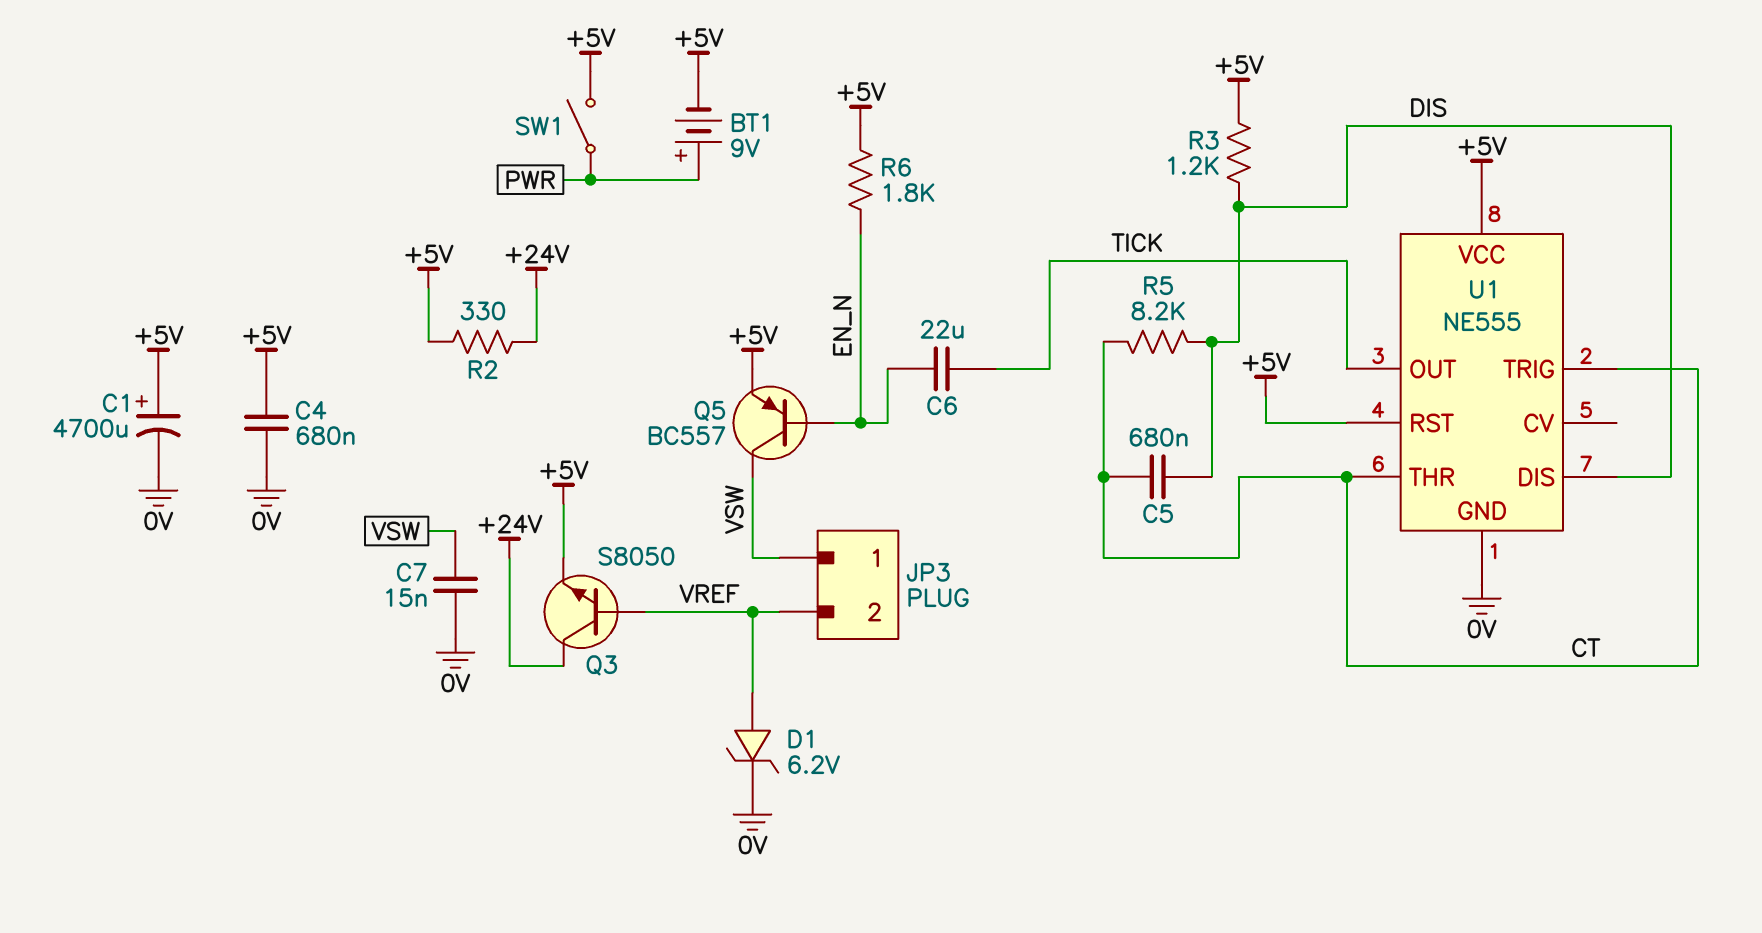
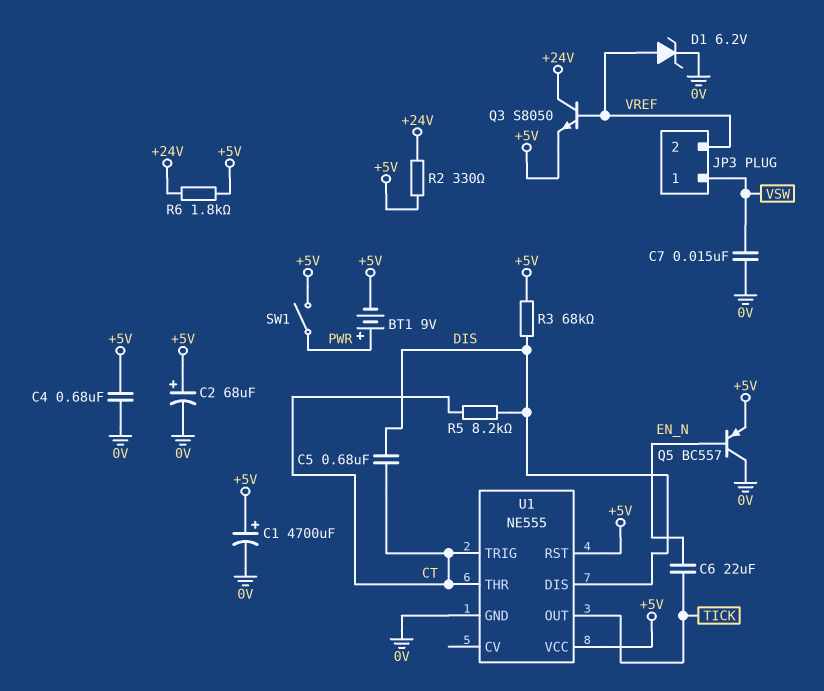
C2: none -> 68uF (plus +5V, minus 0V)
Q5: PNP BC557 (B EN_N, C VSW, E +5V) -> PNP BC557 (B EN_N, C 0V, E +5V)
R3: 1.2k (+5V, DIS) -> 68k (+5V, DIS)
R6: 1.8k (+5V, EN_N) -> 1.8k (+5V, +24V)

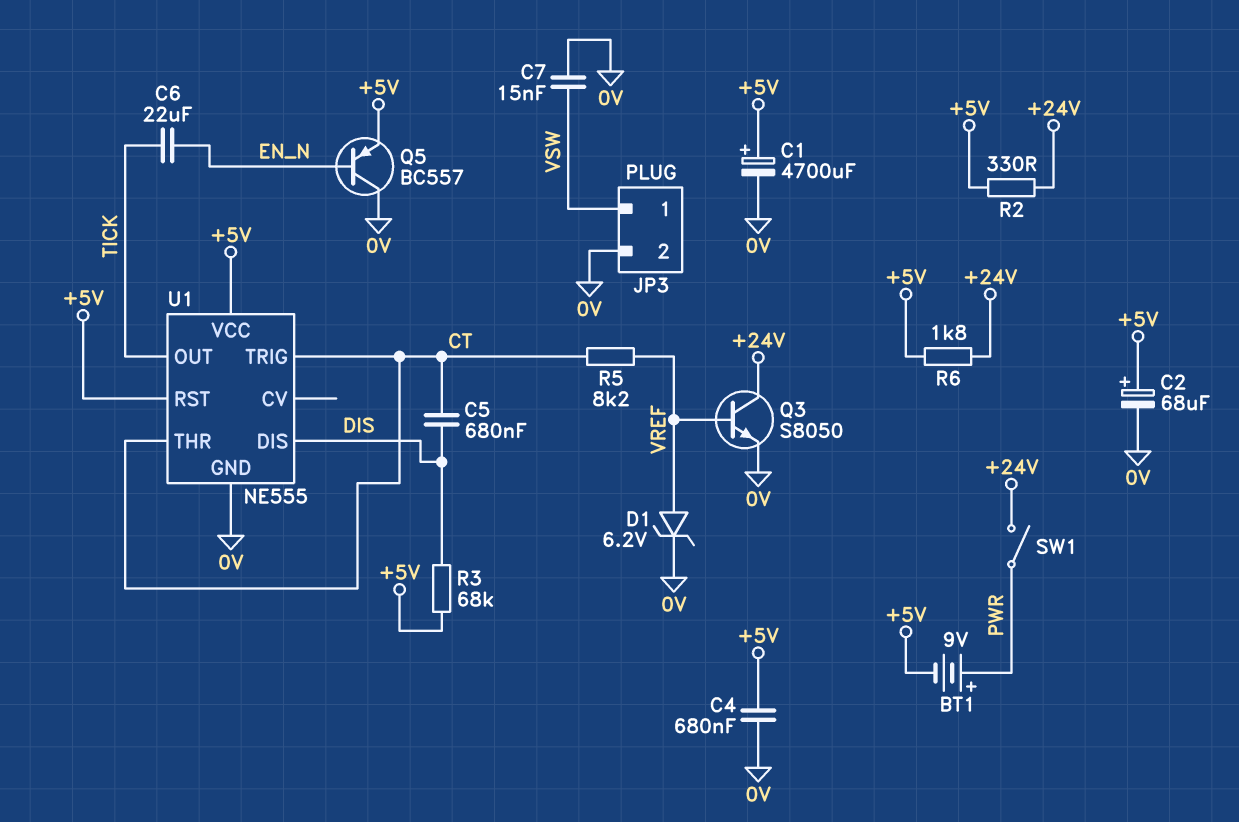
JP3 pin 2: VREF -> 0V
Q3: NPN S8050 (B VREF, C +24V, E +5V) -> NPN S8050 (B VREF, C +24V, E 0V)
R5: 8.2k (CT, DIS) -> 8.2k (CT, VREF)
SW1: switch (+5V, PWR) -> switch (+24V, PWR)

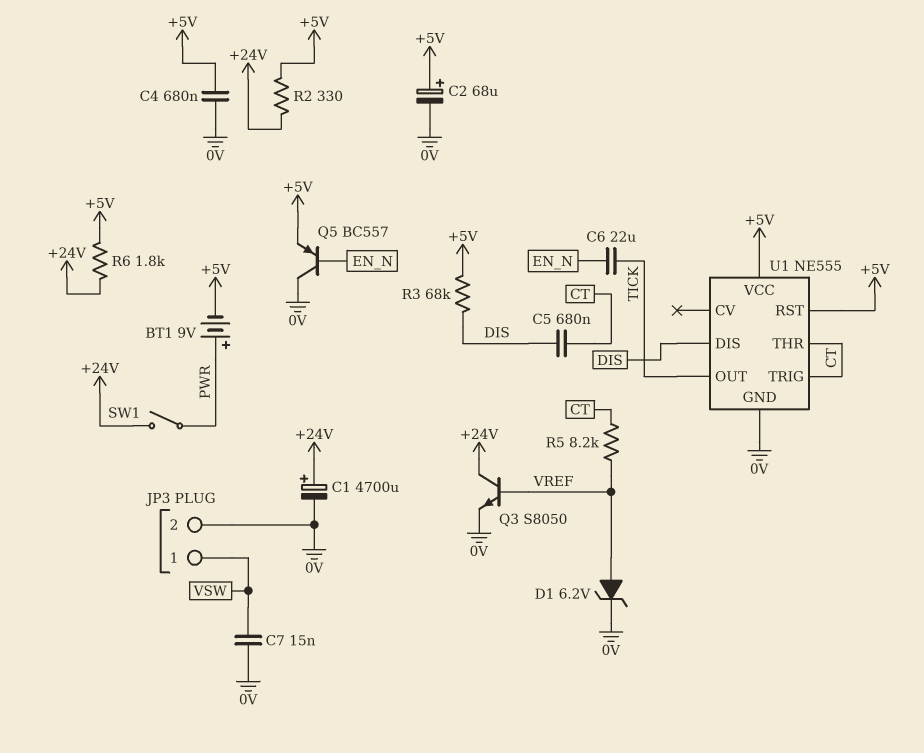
C1: 4700uF (plus +5V, minus 0V) -> 4700uF (plus +24V, minus 0V)

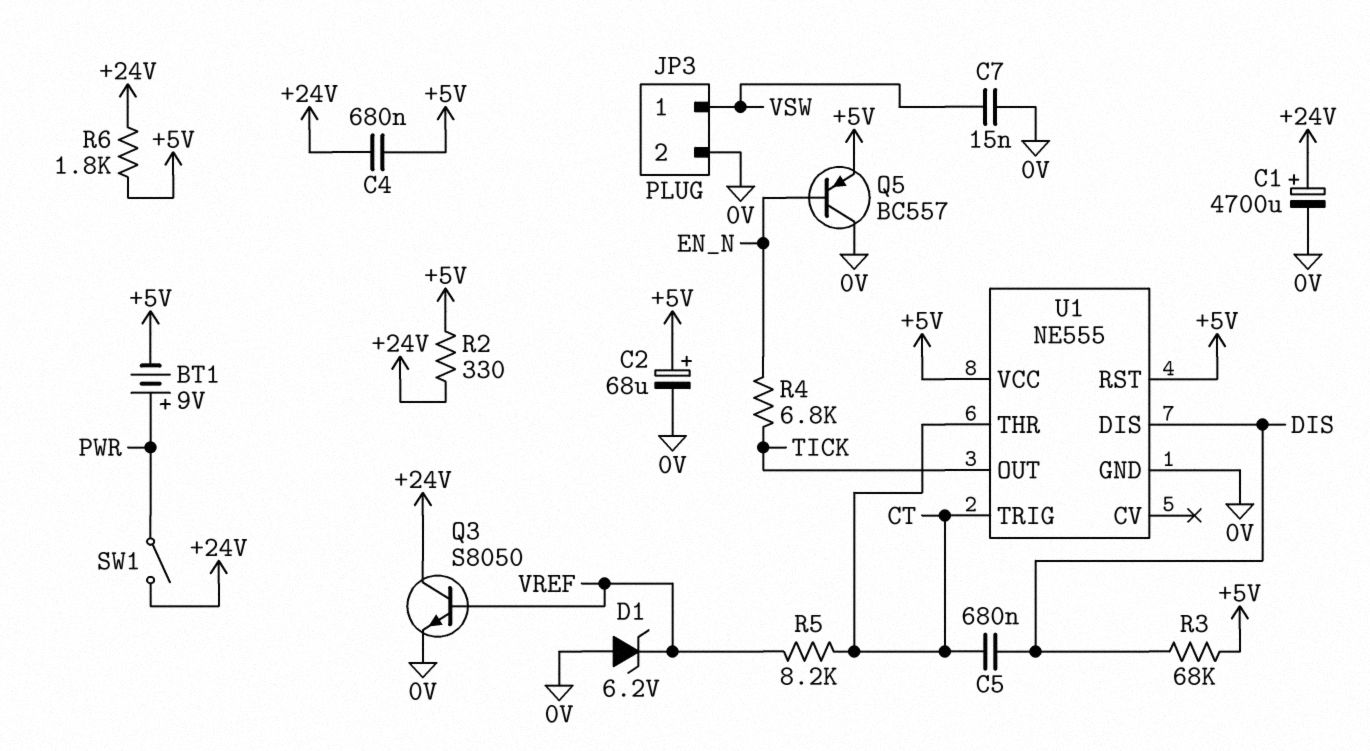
C4: 680nF (+5V, 0V) -> 680nF (+5V, +24V)
C6: 22uF (EN_N, TICK) -> none
D1: zener 6.2V (A VREF, K 0V) -> zener 6.2V (A 0V, K VREF)
R4: none -> 6.8k (EN_N, TICK)

